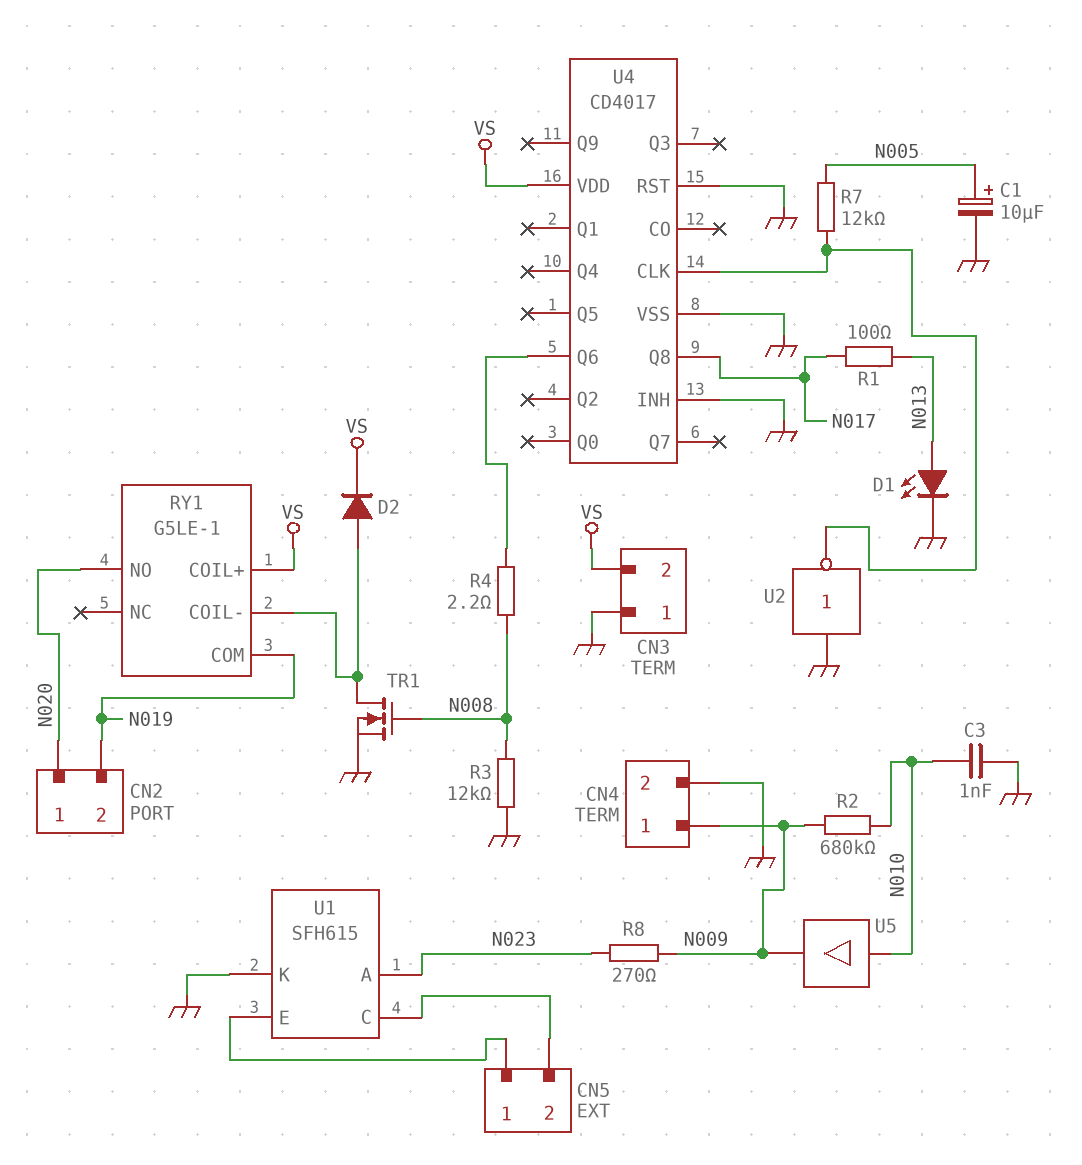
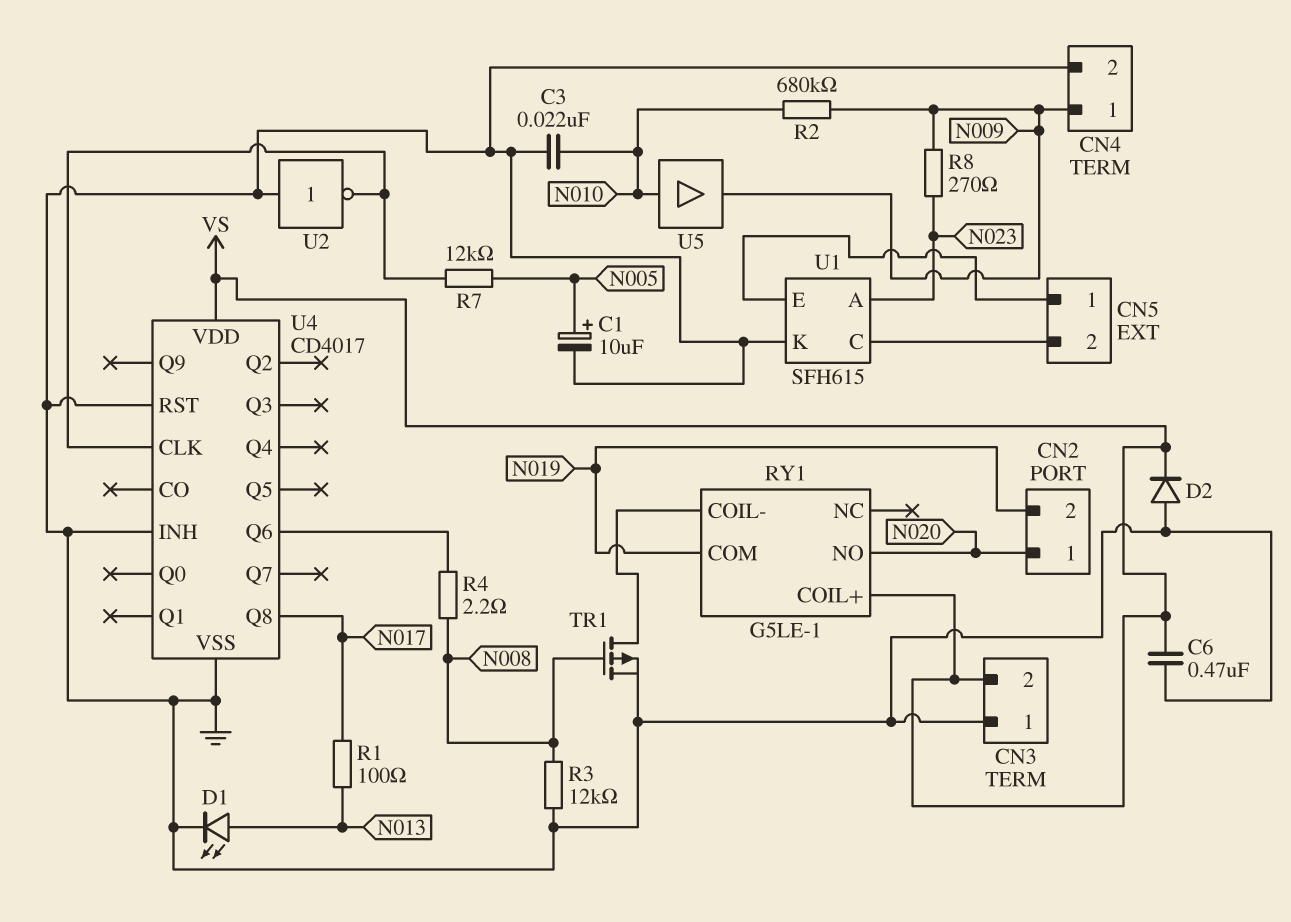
C3: 1nF (GND, N010) -> 22nF (GND, N010)
C6: none -> 470nF (GND, VS)
D2: diode (A RY1/COIL-, K VS) -> diode (A GND, K VS)
TR1: NMOS (G N008, D RY1/COIL-, S GND) -> PMOS (G N008, D RY1/COIL-, S GND)

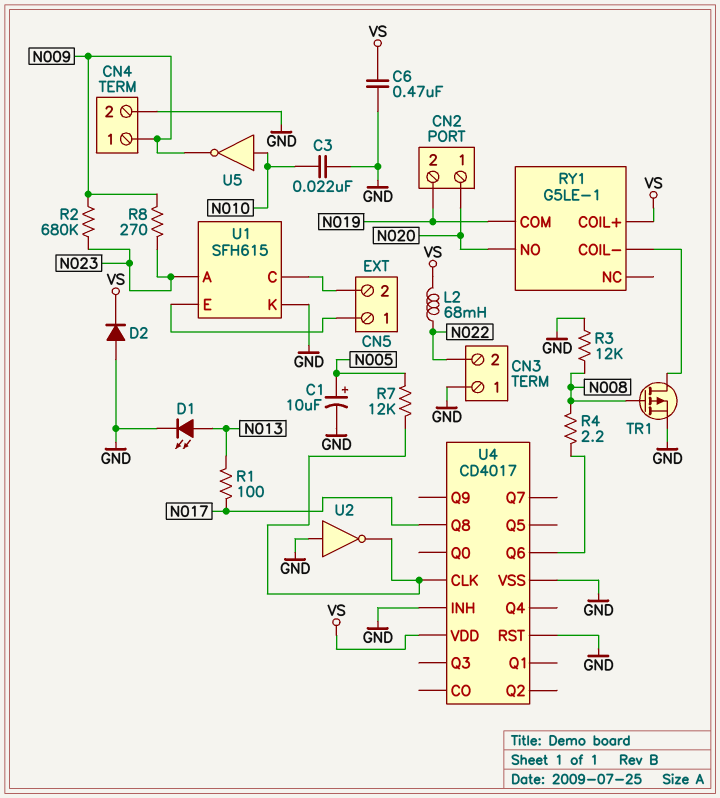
CN3 pin 2: VS -> N022
L2: none -> 68mH (N022, VS)
R2: 680k (N009, N010) -> 680k (N009, N023)
U5: buffer (in N010, out N009) -> NOT (in N010, out N009)

